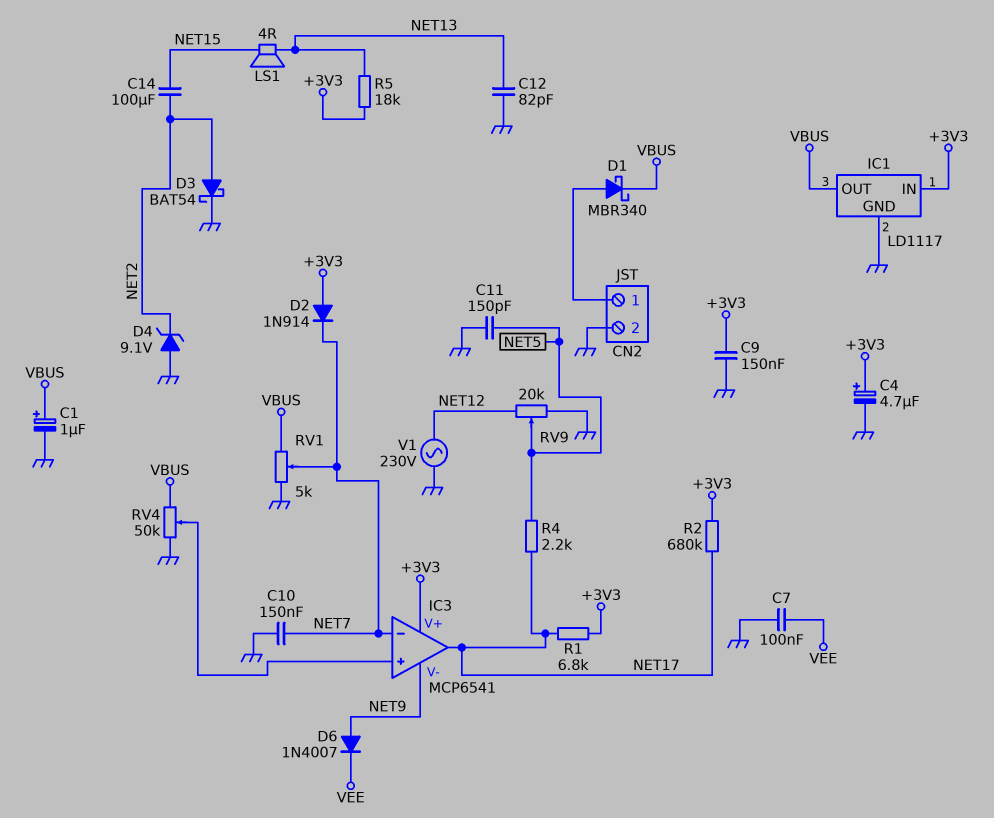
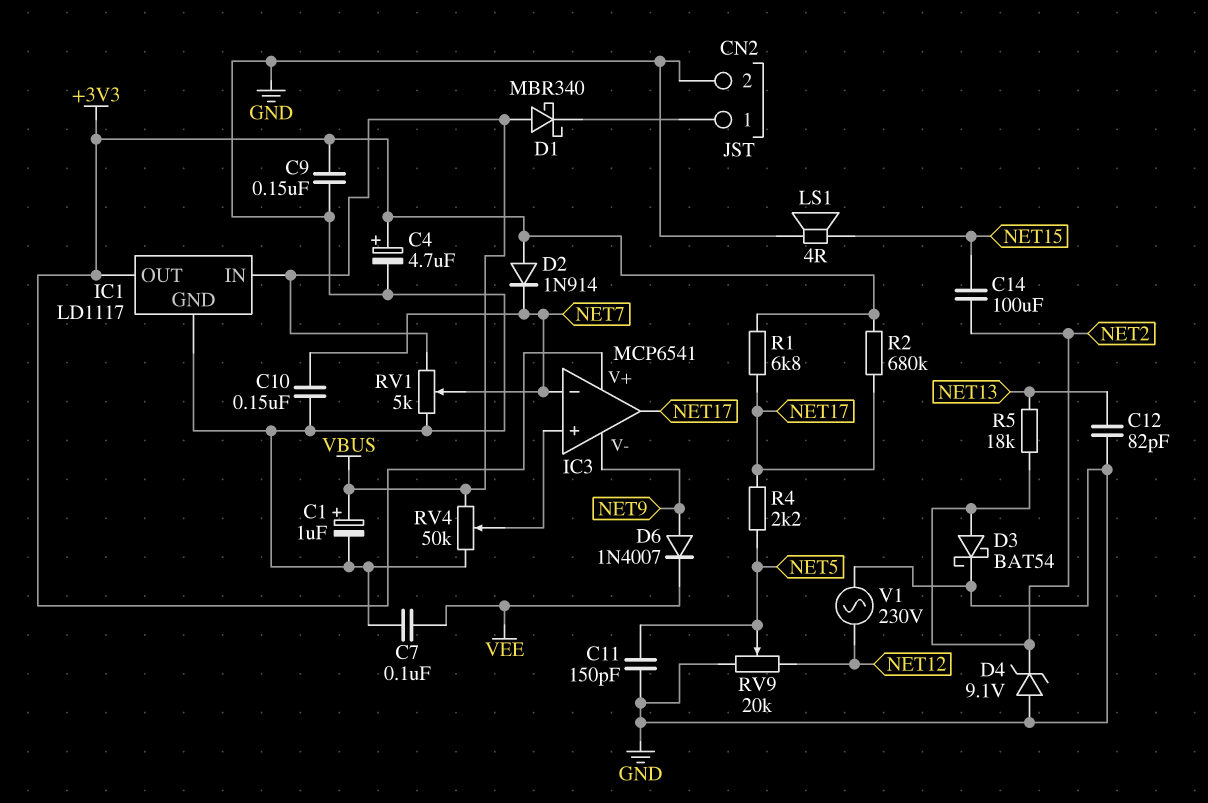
D1: schottky MBR340 (A CN2/1, K VBUS) -> schottky MBR340 (A VBUS, K CN2/1)
IC1 pin IN: +3V3 -> VBUS
IC1 pin OUT: VBUS -> +3V3
LS1: speaker 4R (NET13, NET15) -> speaker 4R (GND, NET15)
R5: 18k (+3V3, NET13) -> 18k (NET2, NET13)

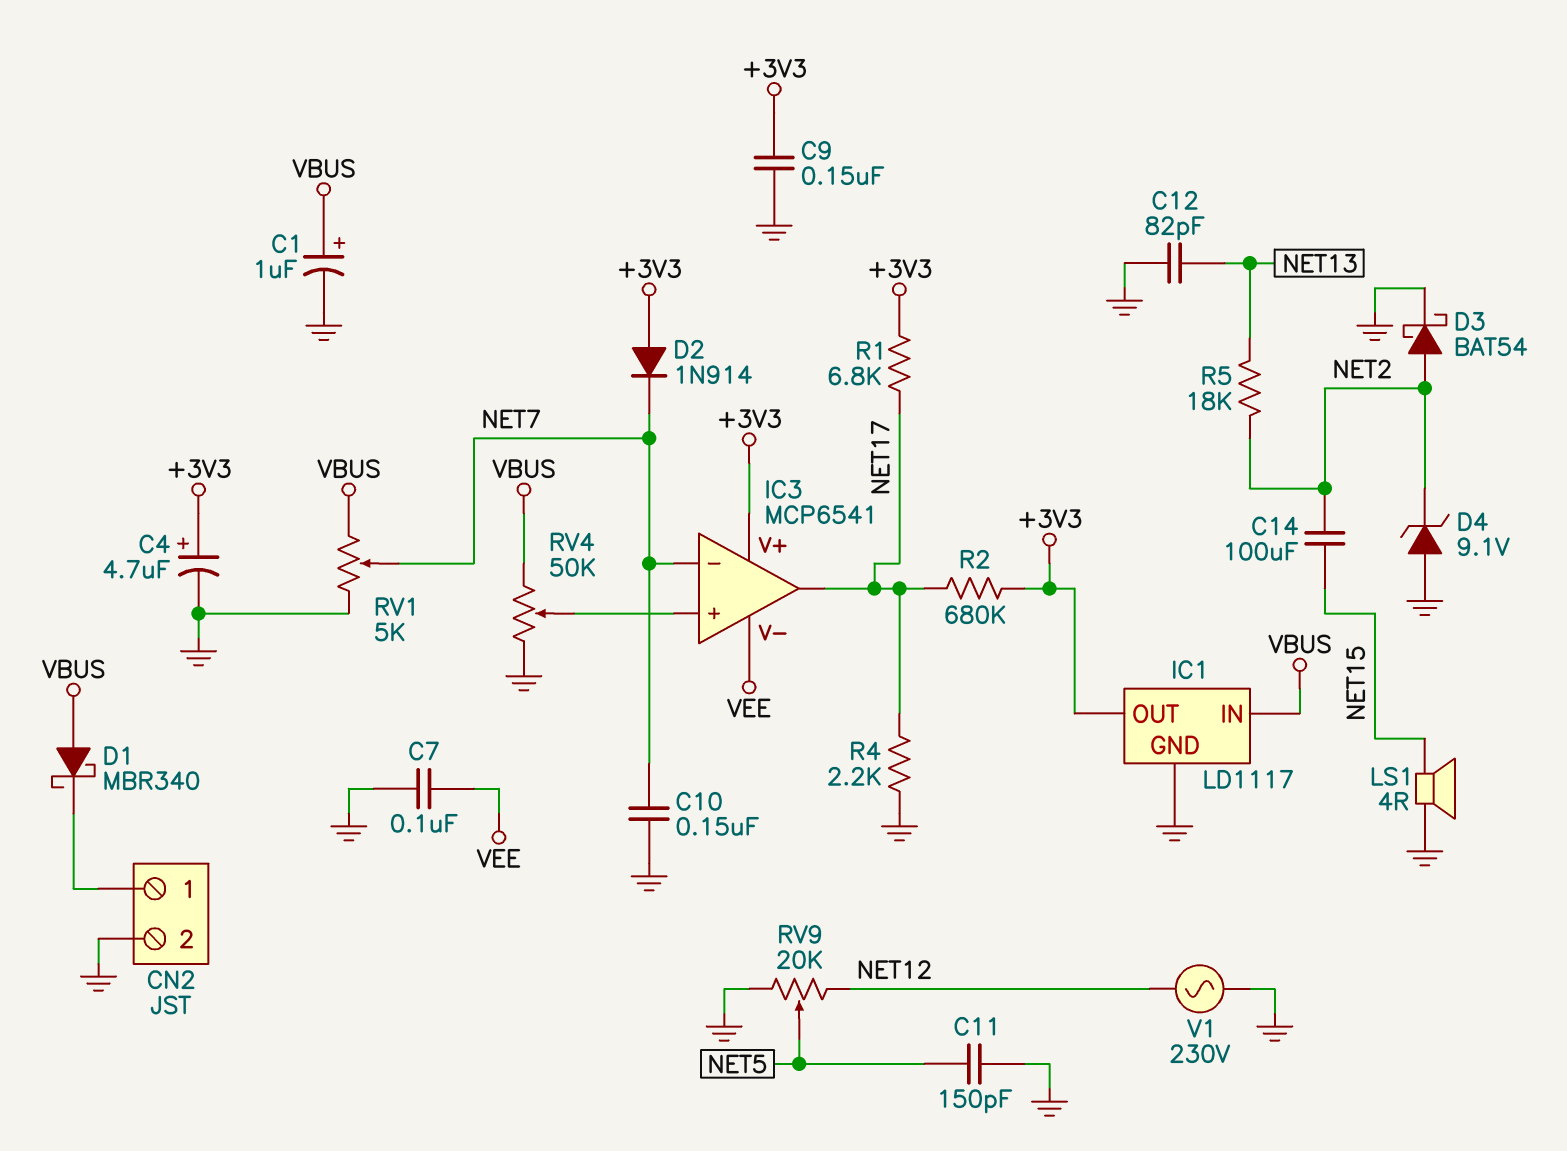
D6: diode 1N4007 (A NET9, K VEE) -> none
IC3 pin V-: NET9 -> VEE
R4: 2.2k (NET5, NET17) -> 2.2k (GND, NET17)

